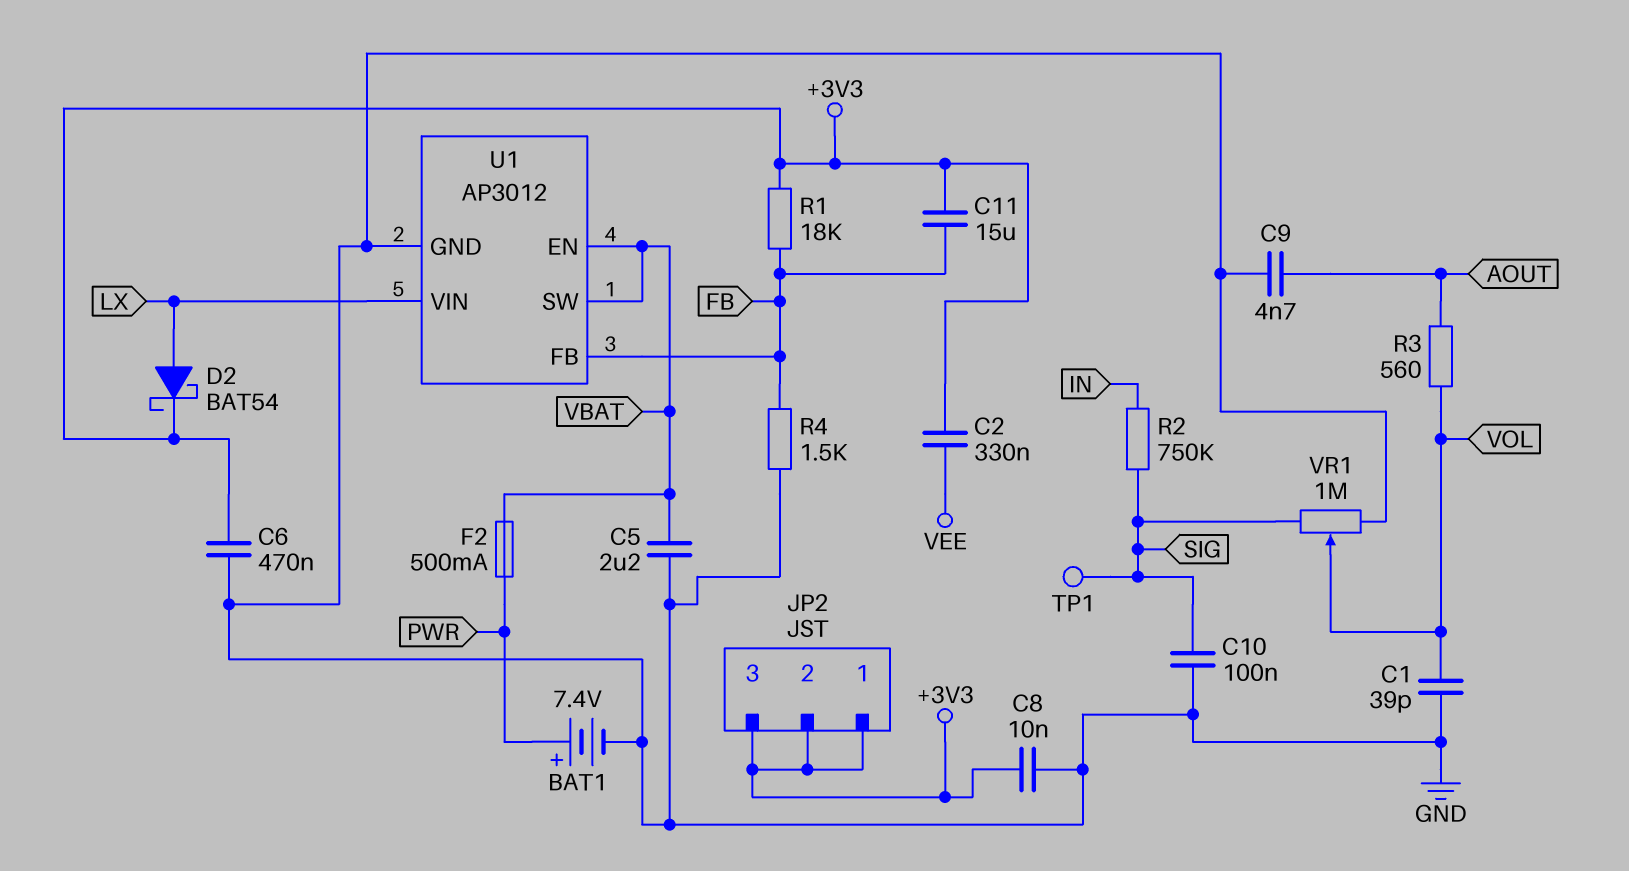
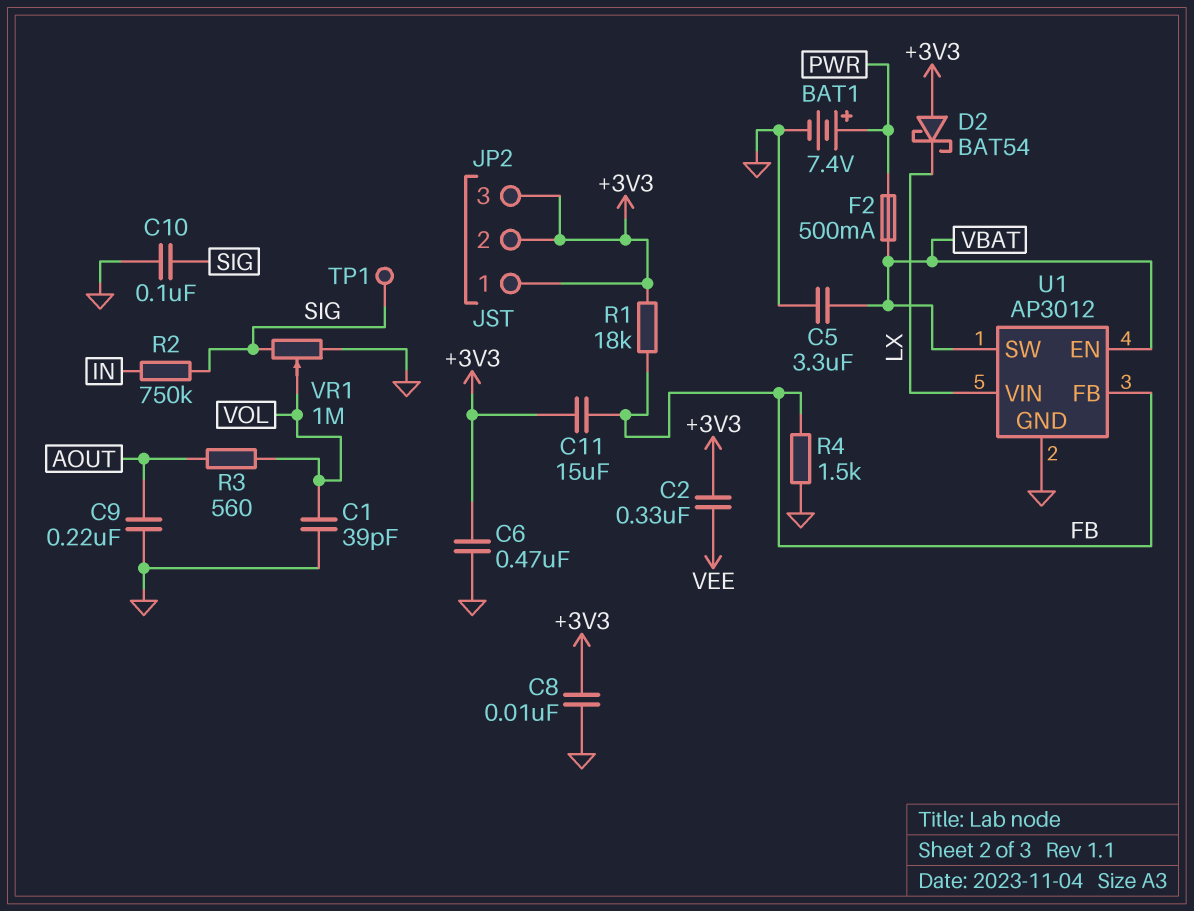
C5: 2.2uF (GND, VBAT) -> 3.3uF (GND, VBAT)
C9: 4.7nF (AOUT, GND) -> 220nF (AOUT, GND)
D2: schottky BAT54 (A LX, K +3V3) -> schottky BAT54 (A +3V3, K LX)

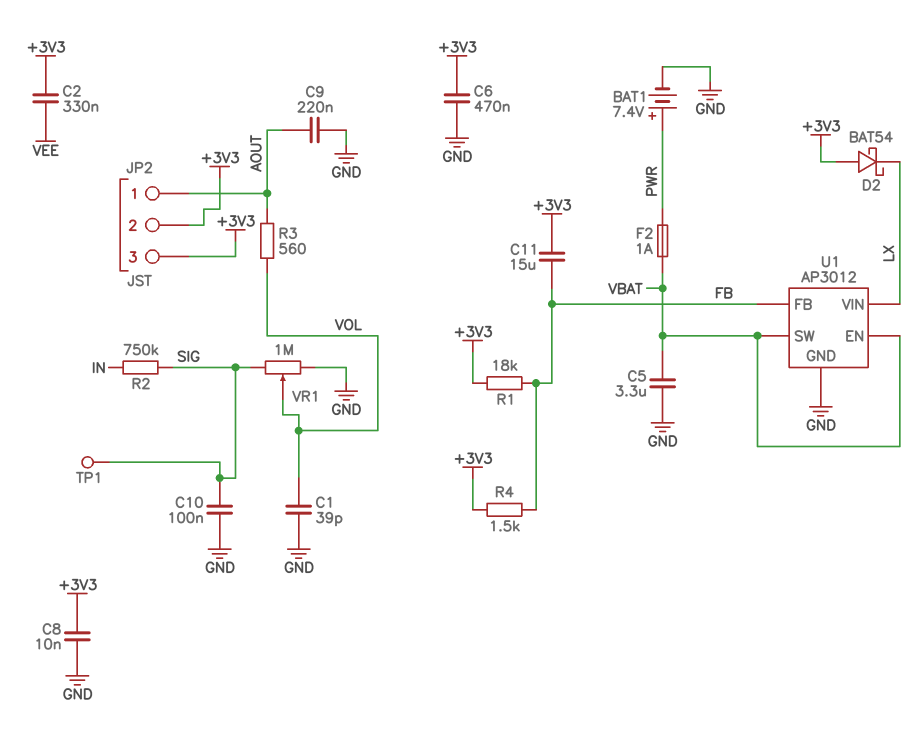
F2: 500mA (PWR, VBAT) -> 1A (PWR, VBAT)
JP2 pin 1: +3V3 -> AOUT
R4: 1.5k (FB, GND) -> 1.5k (+3V3, FB)

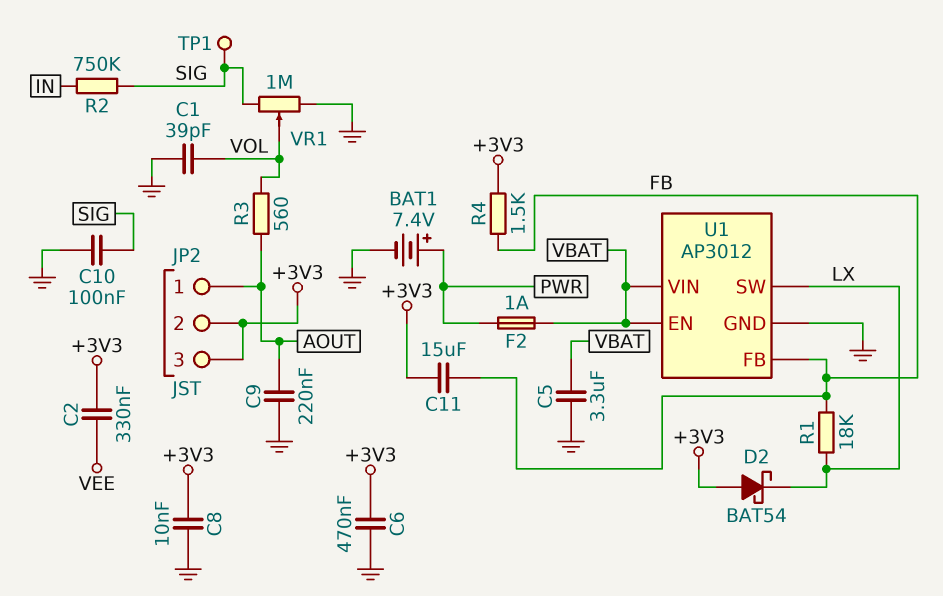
R1: 18k (+3V3, FB) -> 18k (FB, LX)
U1 pin SW: VBAT -> LX
U1 pin VIN: LX -> VBAT

